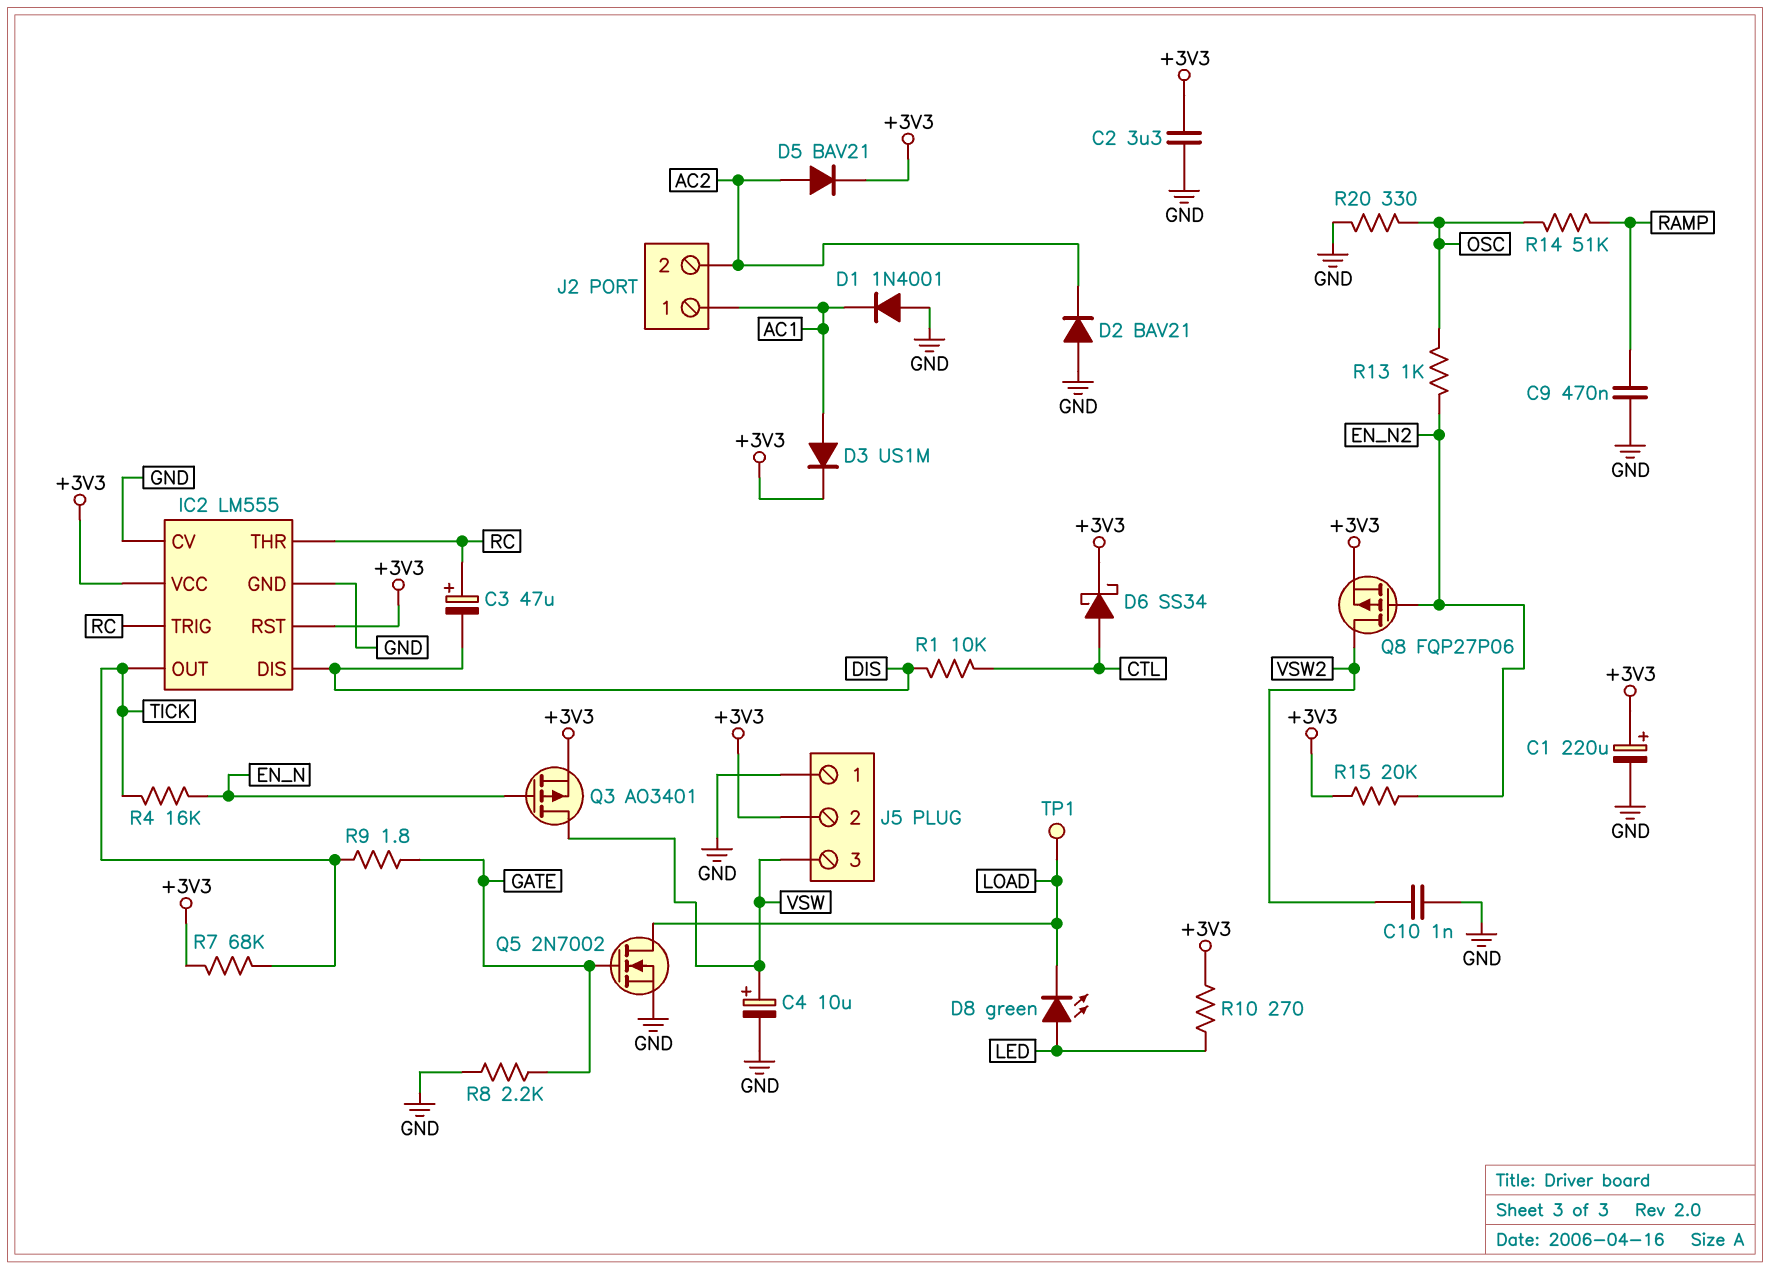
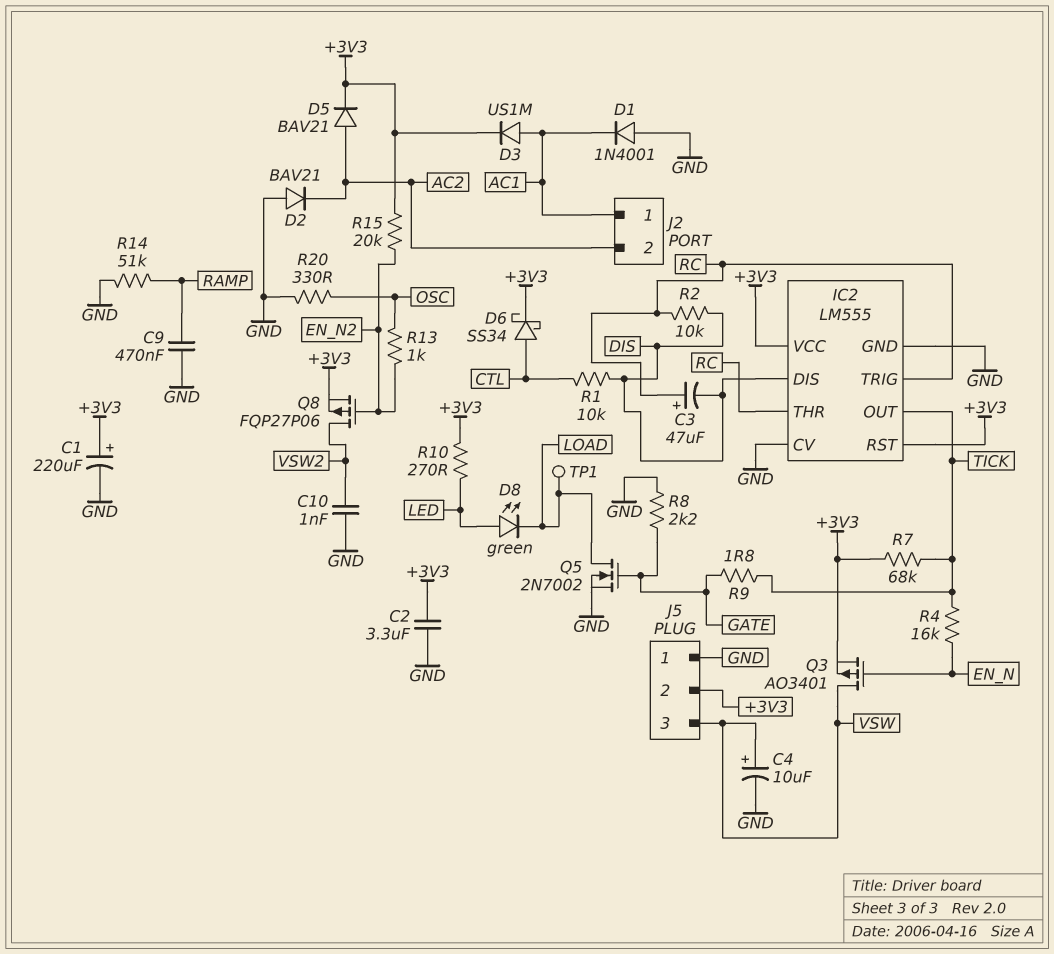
R2: none -> 10k (DIS, RC)
R14: 51k (OSC, RAMP) -> 51k (GND, RAMP)

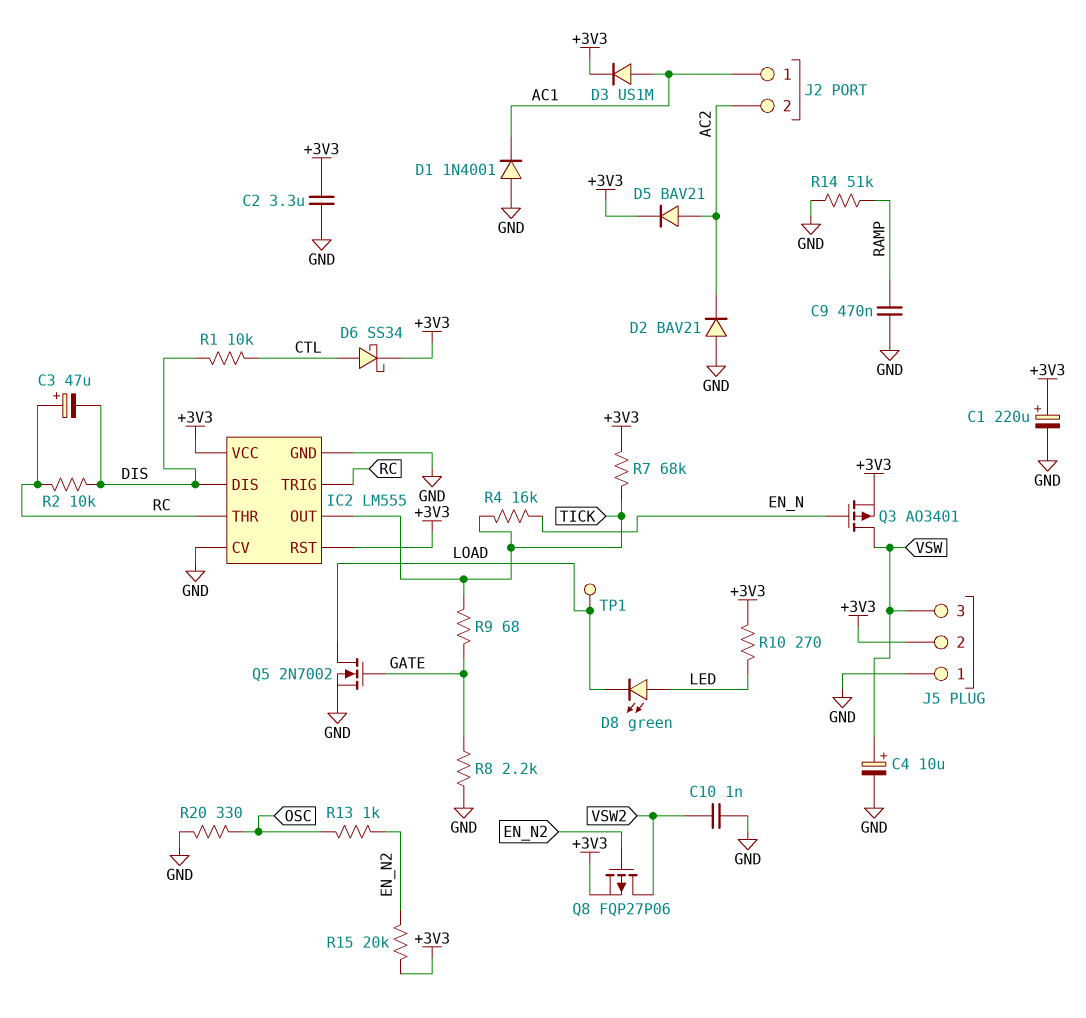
R9: 1.8 (GATE, TICK) -> 68 (GATE, TICK)

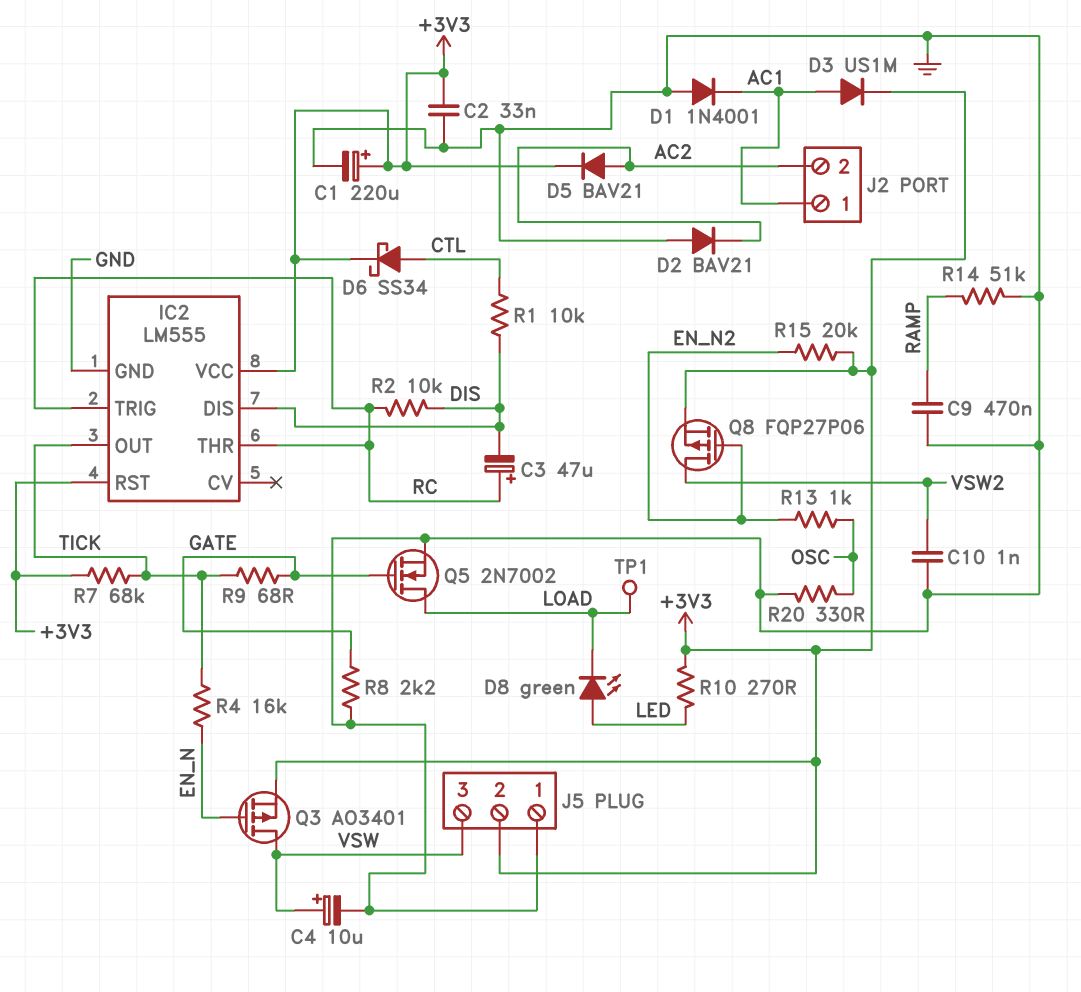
C2: 3.3uF (+3V3, GND) -> 33nF (+3V3, GND)
IC2 pin CV: GND -> none

